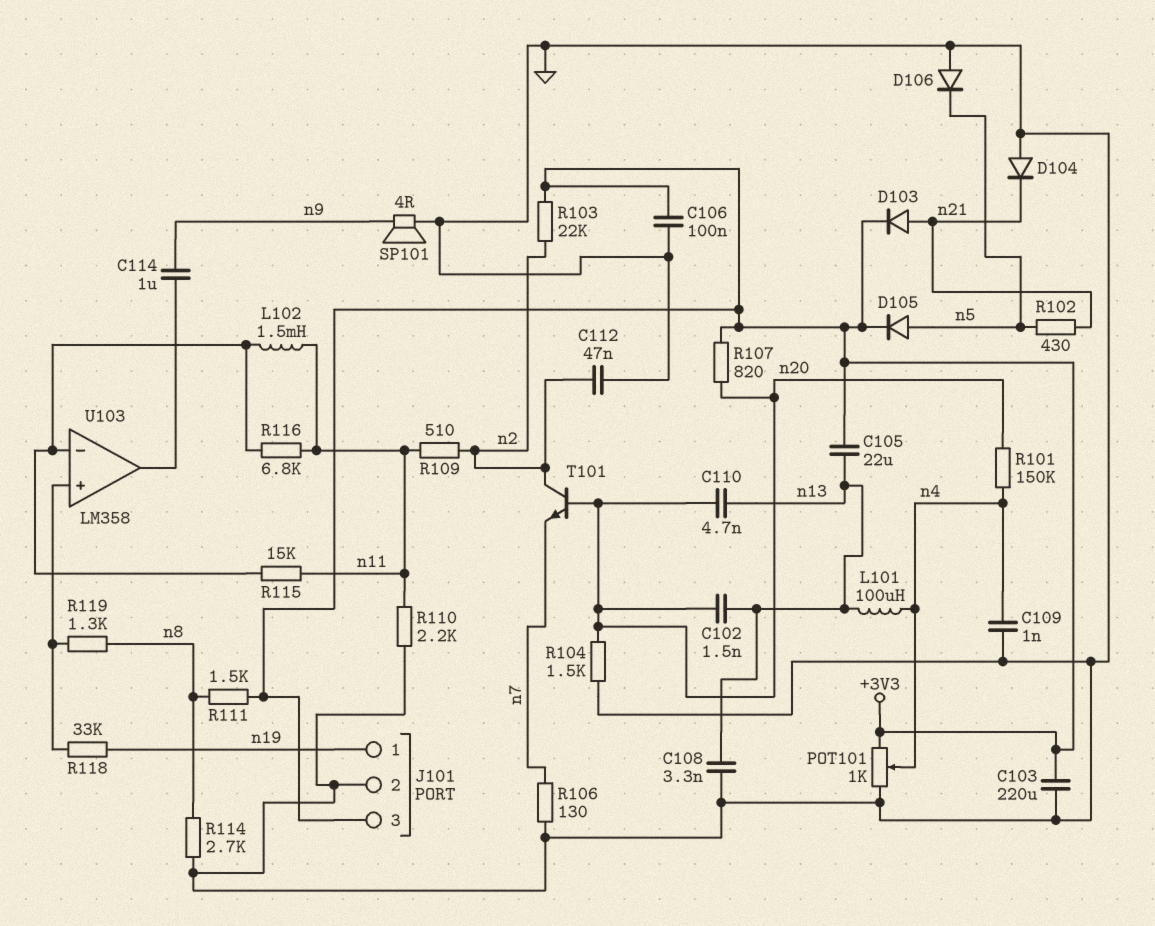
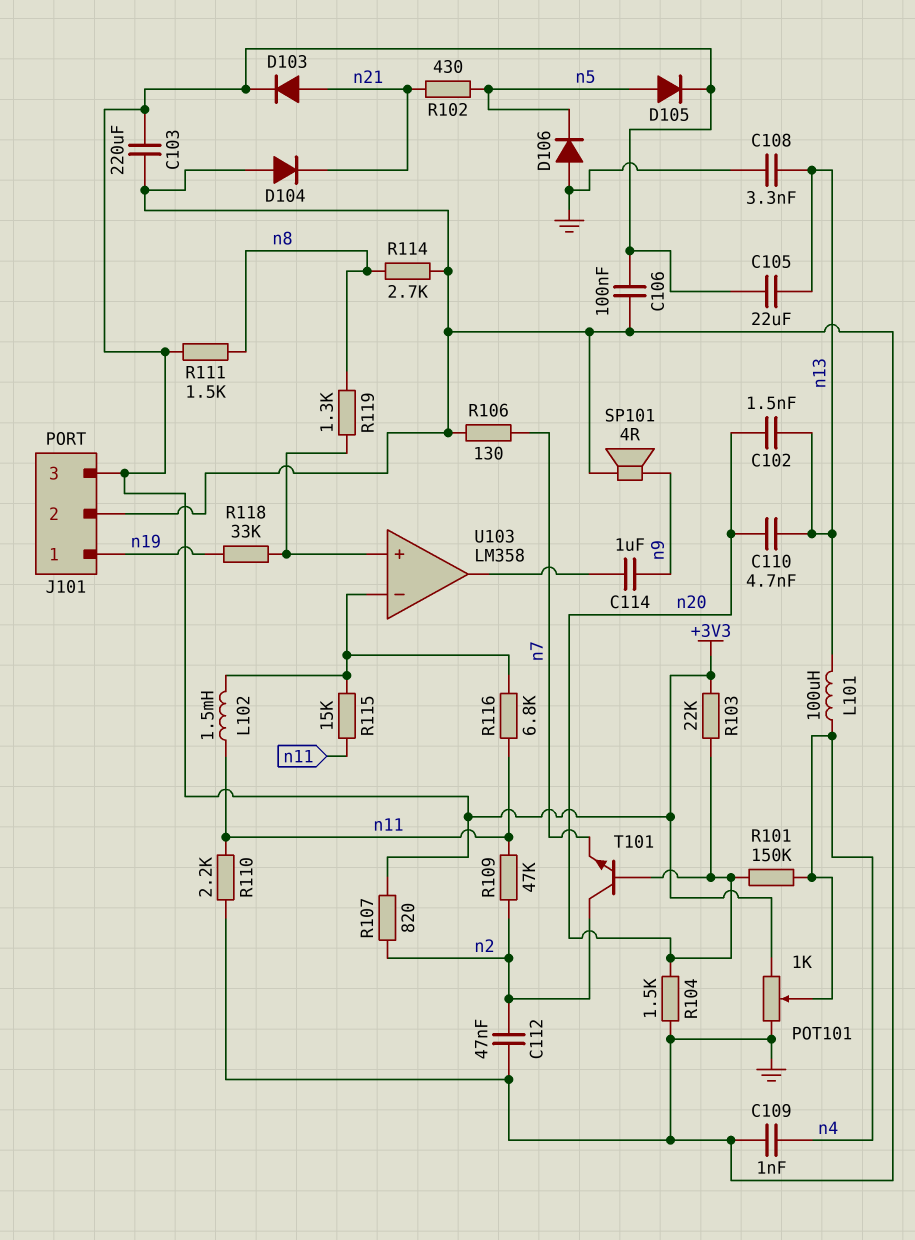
R103: 22k (+3V3, n2) -> 22k (+3V3, n20)
R107: 820 (+3V3, n20) -> 820 (+3V3, n2)
R109: 510 (n2, n11) -> 47k (n2, n11)

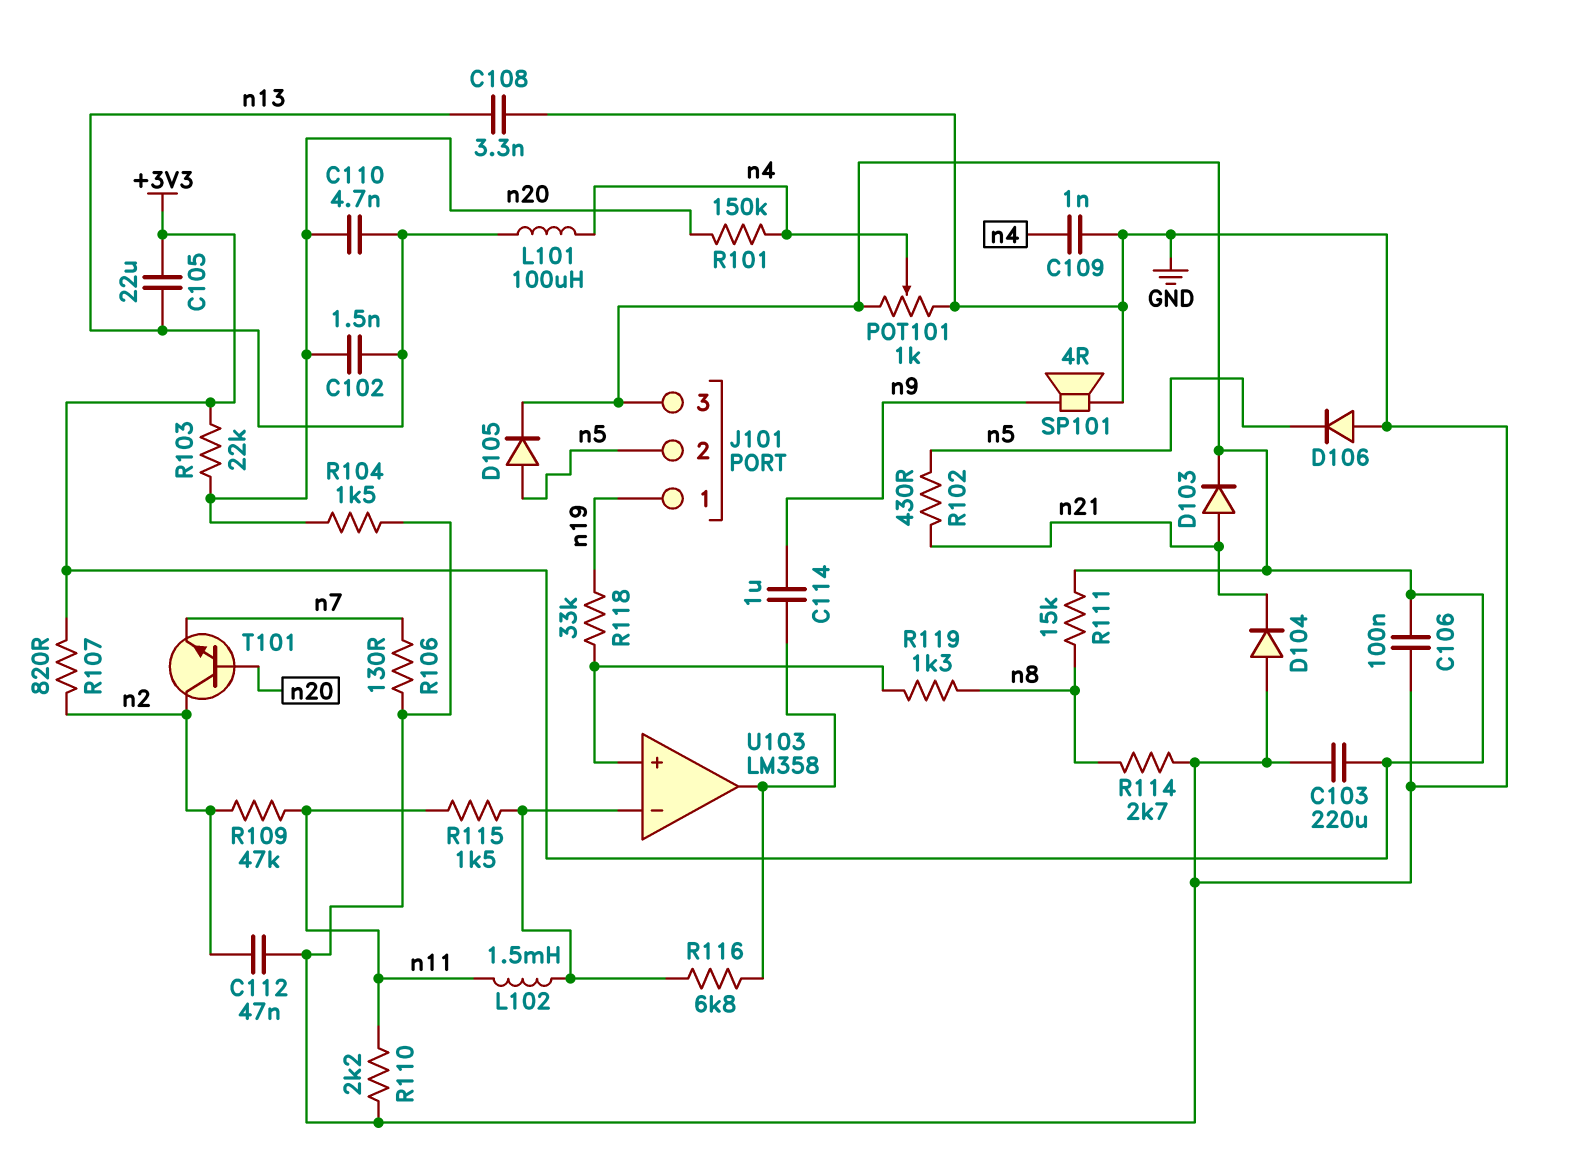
J101 pin 2: GND -> n5
R111: 1.5k (+3V3, n8) -> 15k (+3V3, n8)
R115: 15k (U103/in-, n11) -> 1.5k (U103/in-, n11)
R116: 6.8k (U103/in-, n11) -> 6.8k (U103/in-, U103/out)

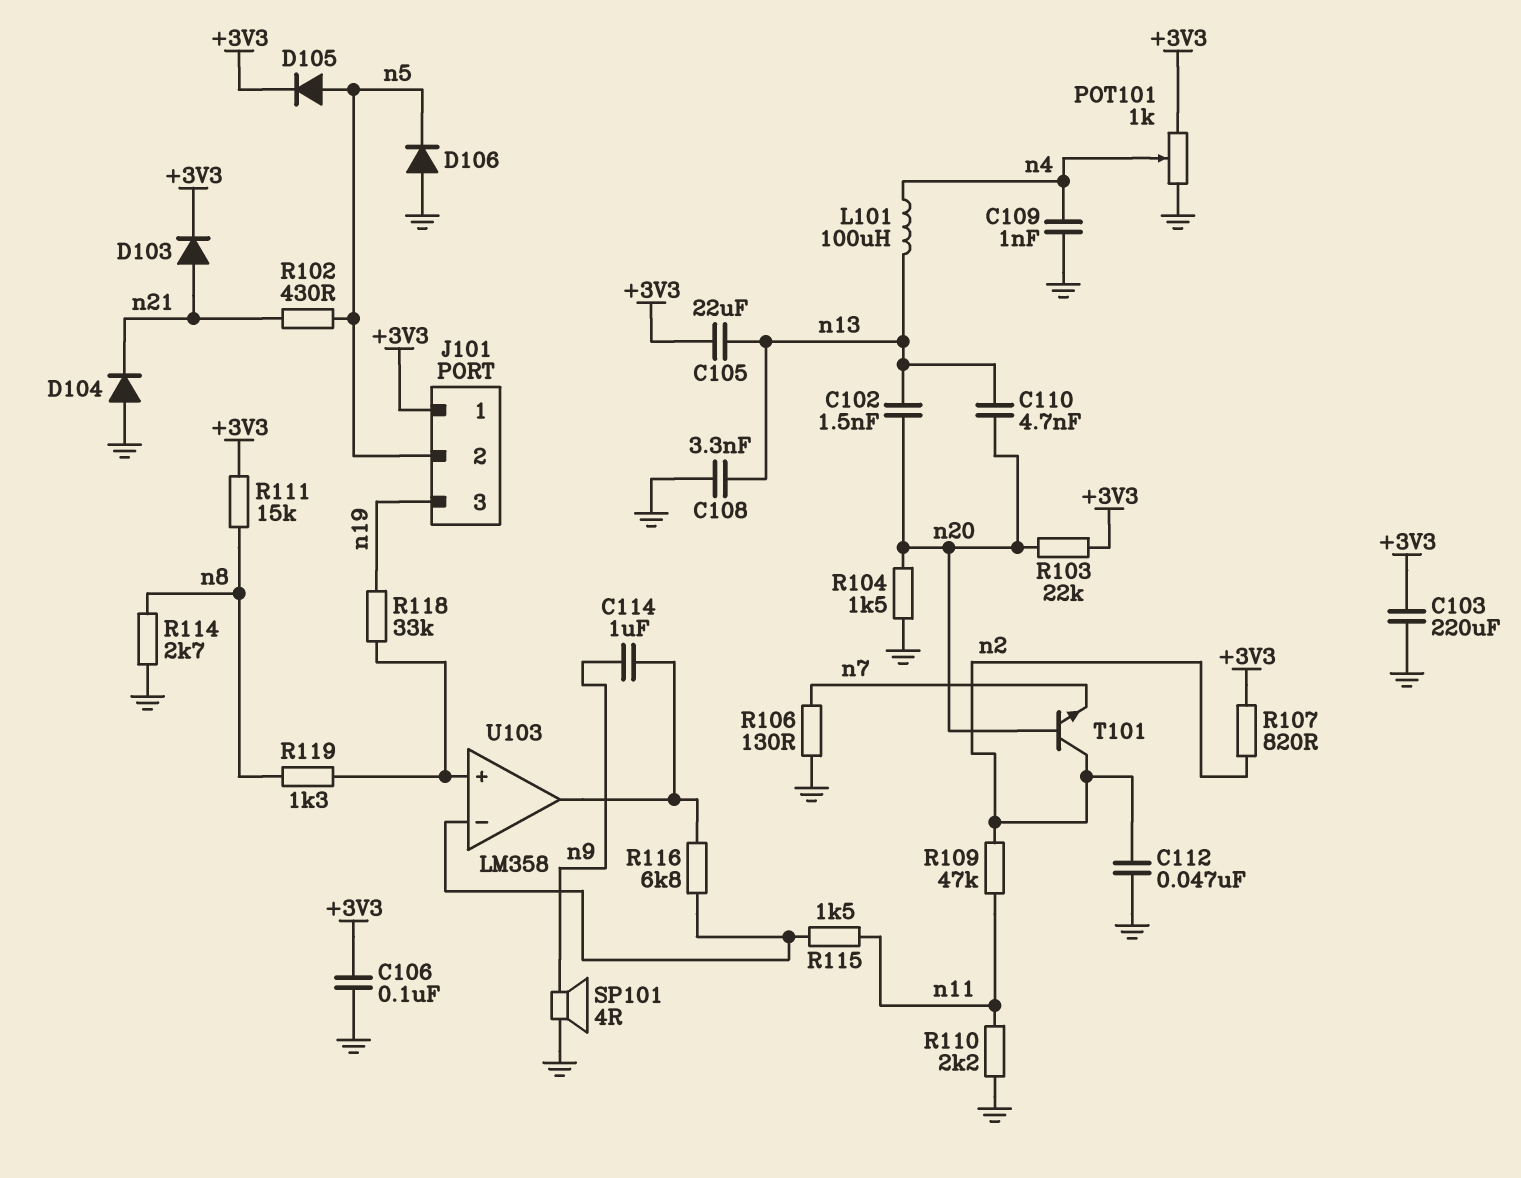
J101 pin 1: n19 -> +3V3
J101 pin 3: +3V3 -> n19
L102: 1.5mH (U103/in-, n11) -> none
R101: 150k (n4, n20) -> none

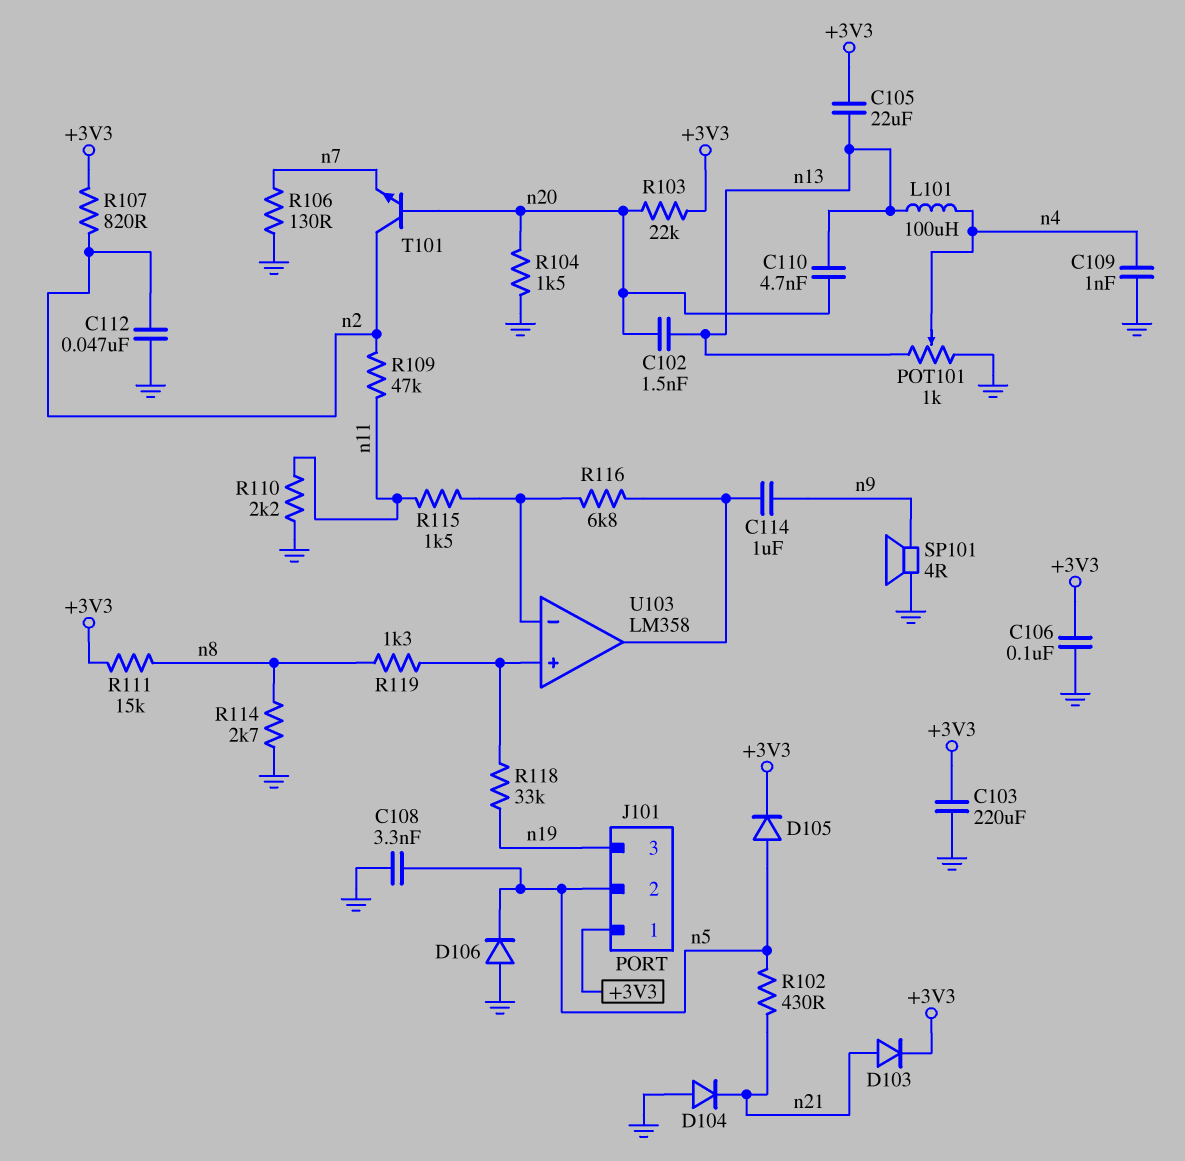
C108: 3.3nF (GND, n13) -> 3.3nF (GND, n5)
POT101: 1k (+3V3, GND, wiper n4) -> 1k (GND, n13, wiper n4)

